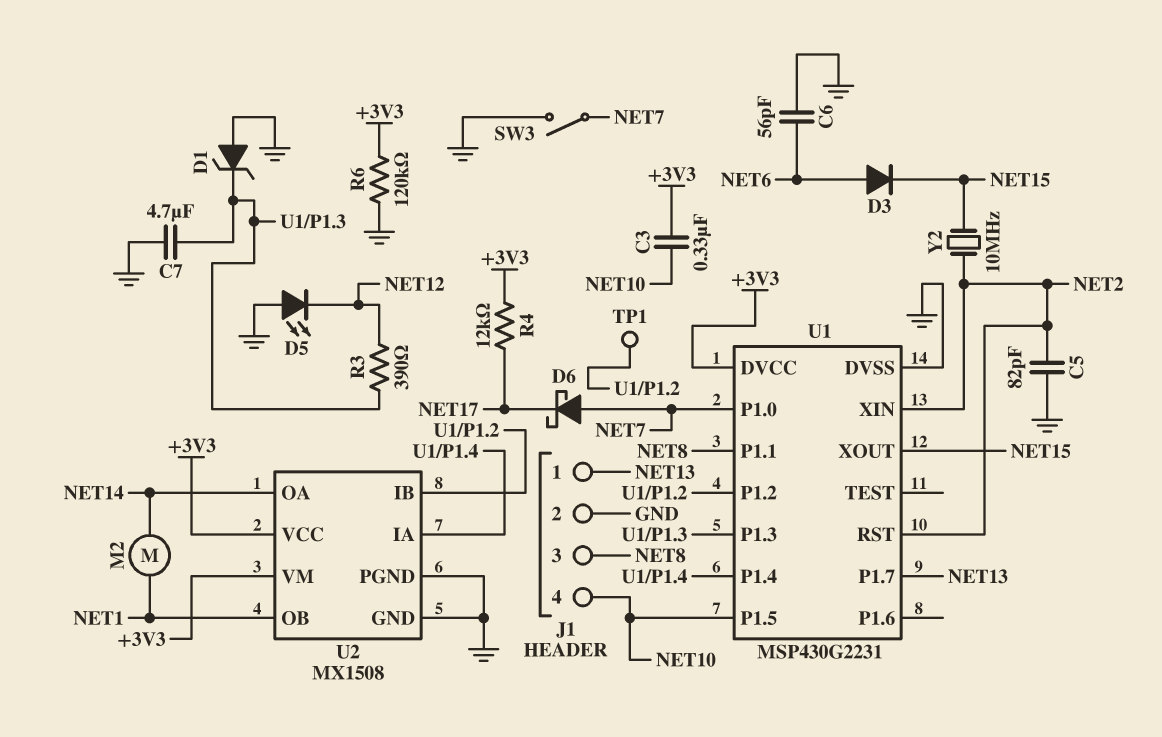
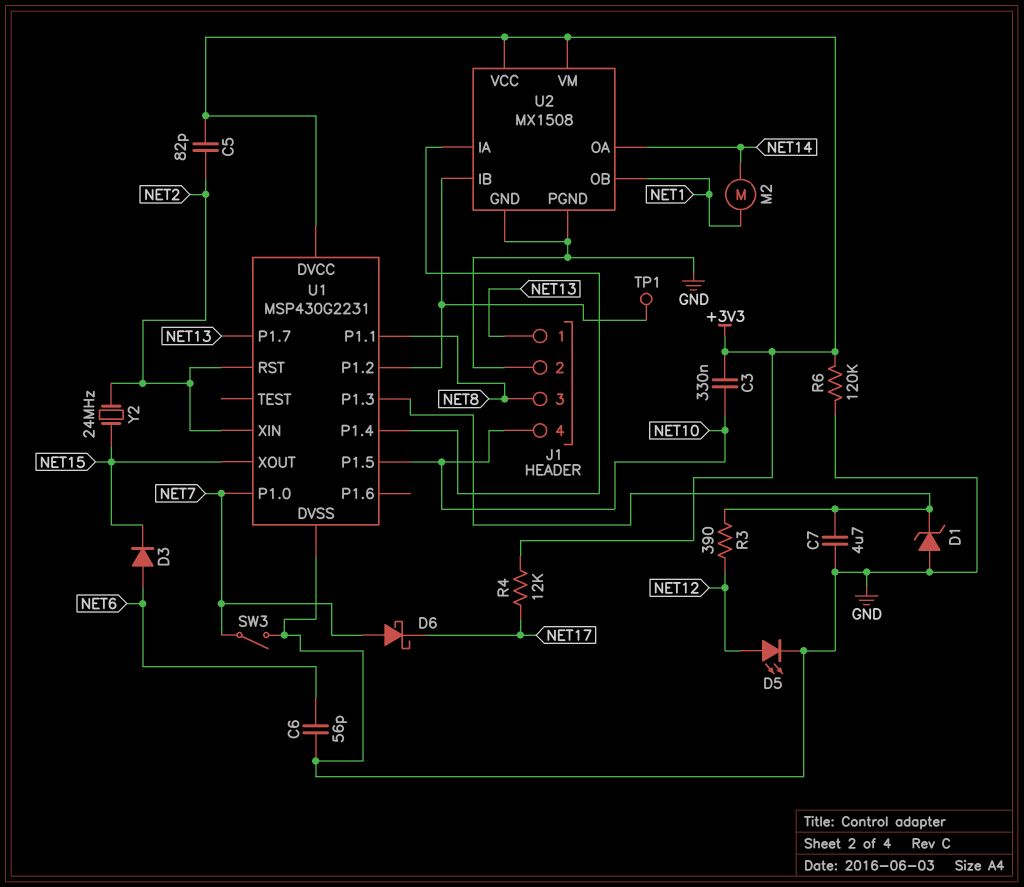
C5: 82pF (GND, NET2) -> 82pF (+3V3, NET2)
D5: LED (A GND, K NET12) -> LED (A NET12, K GND)
Y2: 10MHz (NET2, NET15) -> 24MHz (NET2, NET15)

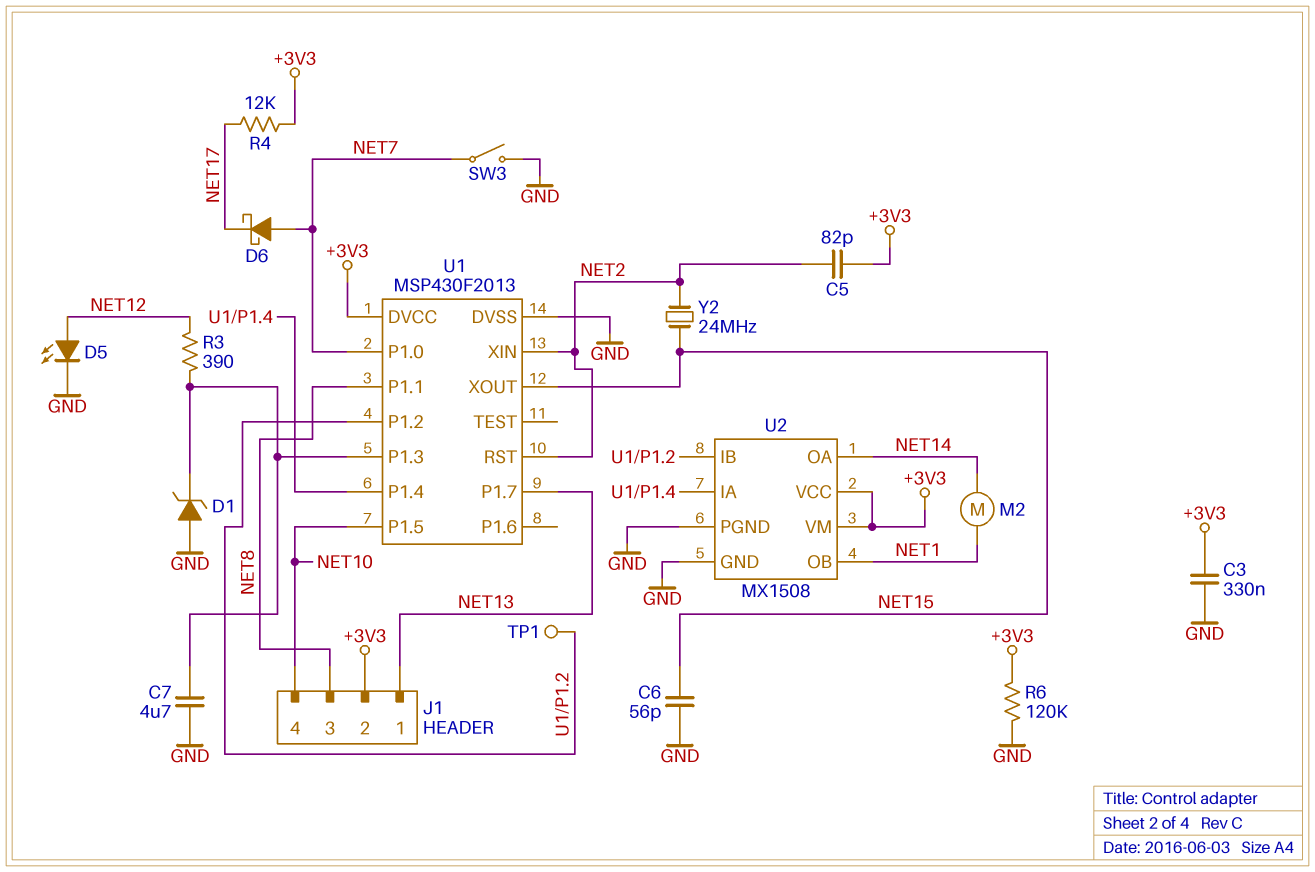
C3: 330nF (+3V3, NET10) -> 330nF (+3V3, GND)
C6: 56pF (GND, NET6) -> 56pF (GND, NET15)
D3: diode (A NET6, K NET15) -> none
J1 pin 2: GND -> +3V3
U1: MSP430G2231 -> MSP430F2013

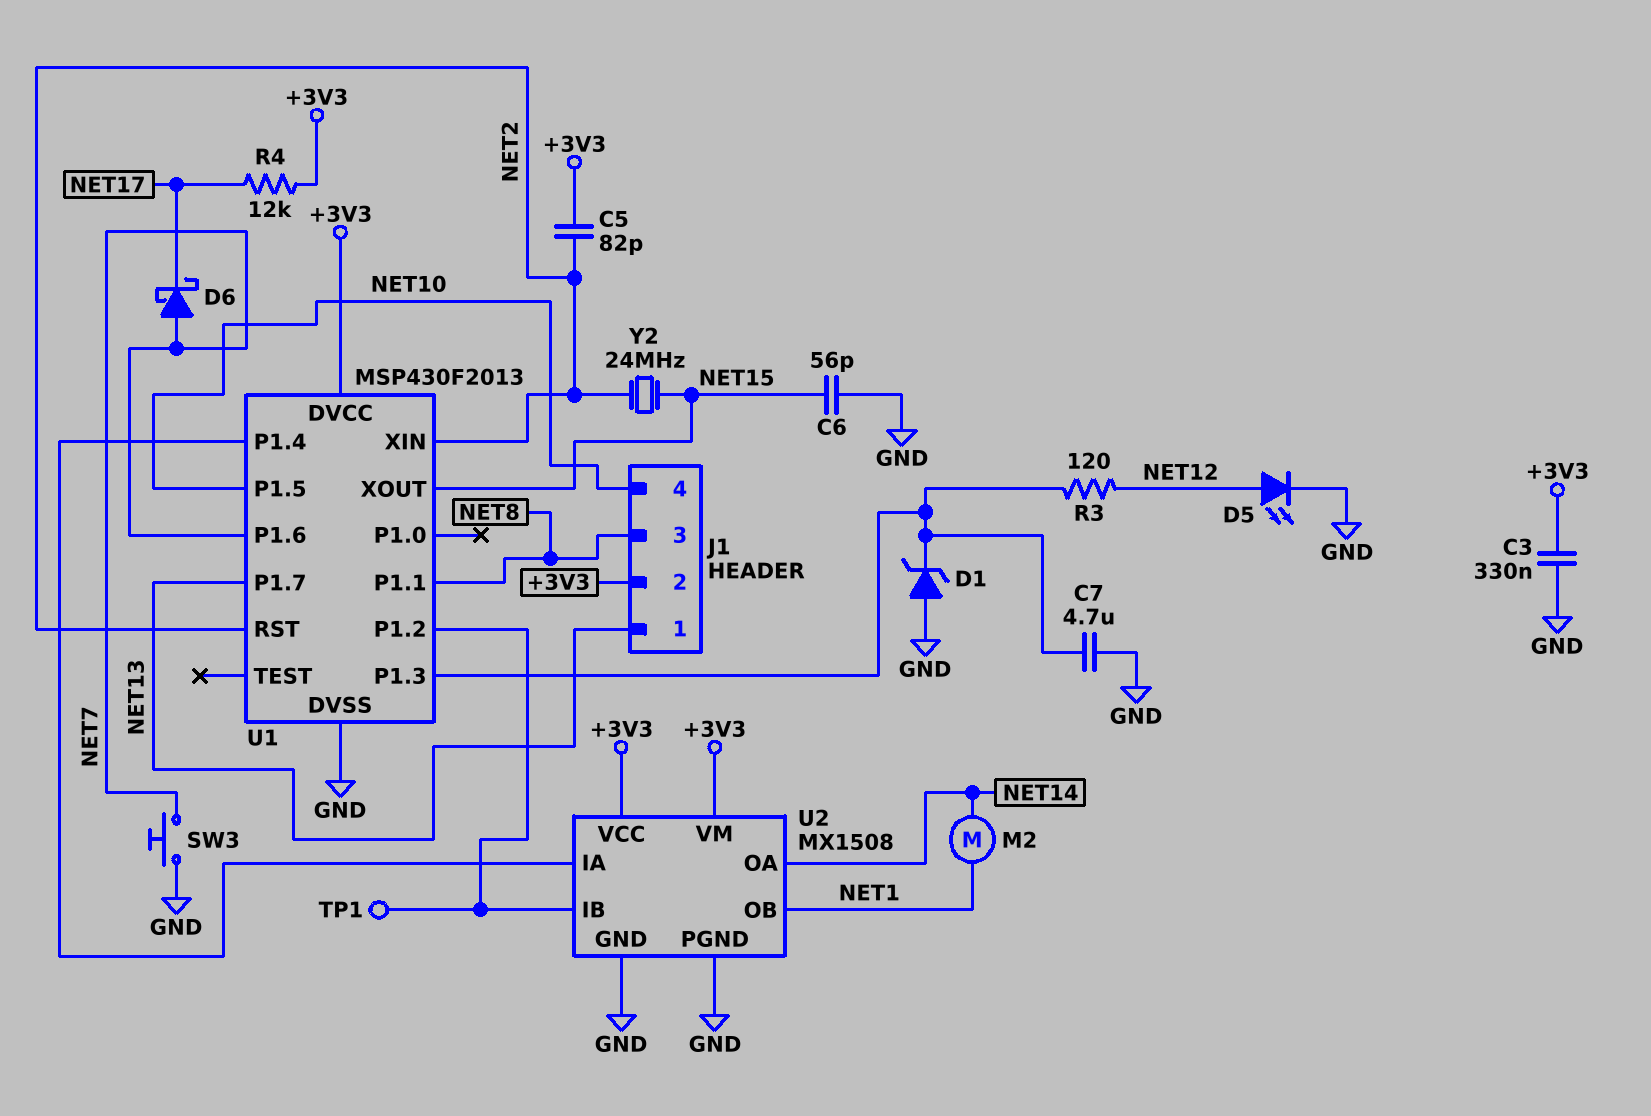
R3: 390 (NET12, U1/P1.3) -> 120 (NET12, U1/P1.3)
R6: 120k (+3V3, GND) -> none
SW3: switch (GND, NET7) -> button (GND, NET7)
U1 pin P1.0: NET7 -> none
U1 pin P1.6: none -> NET7

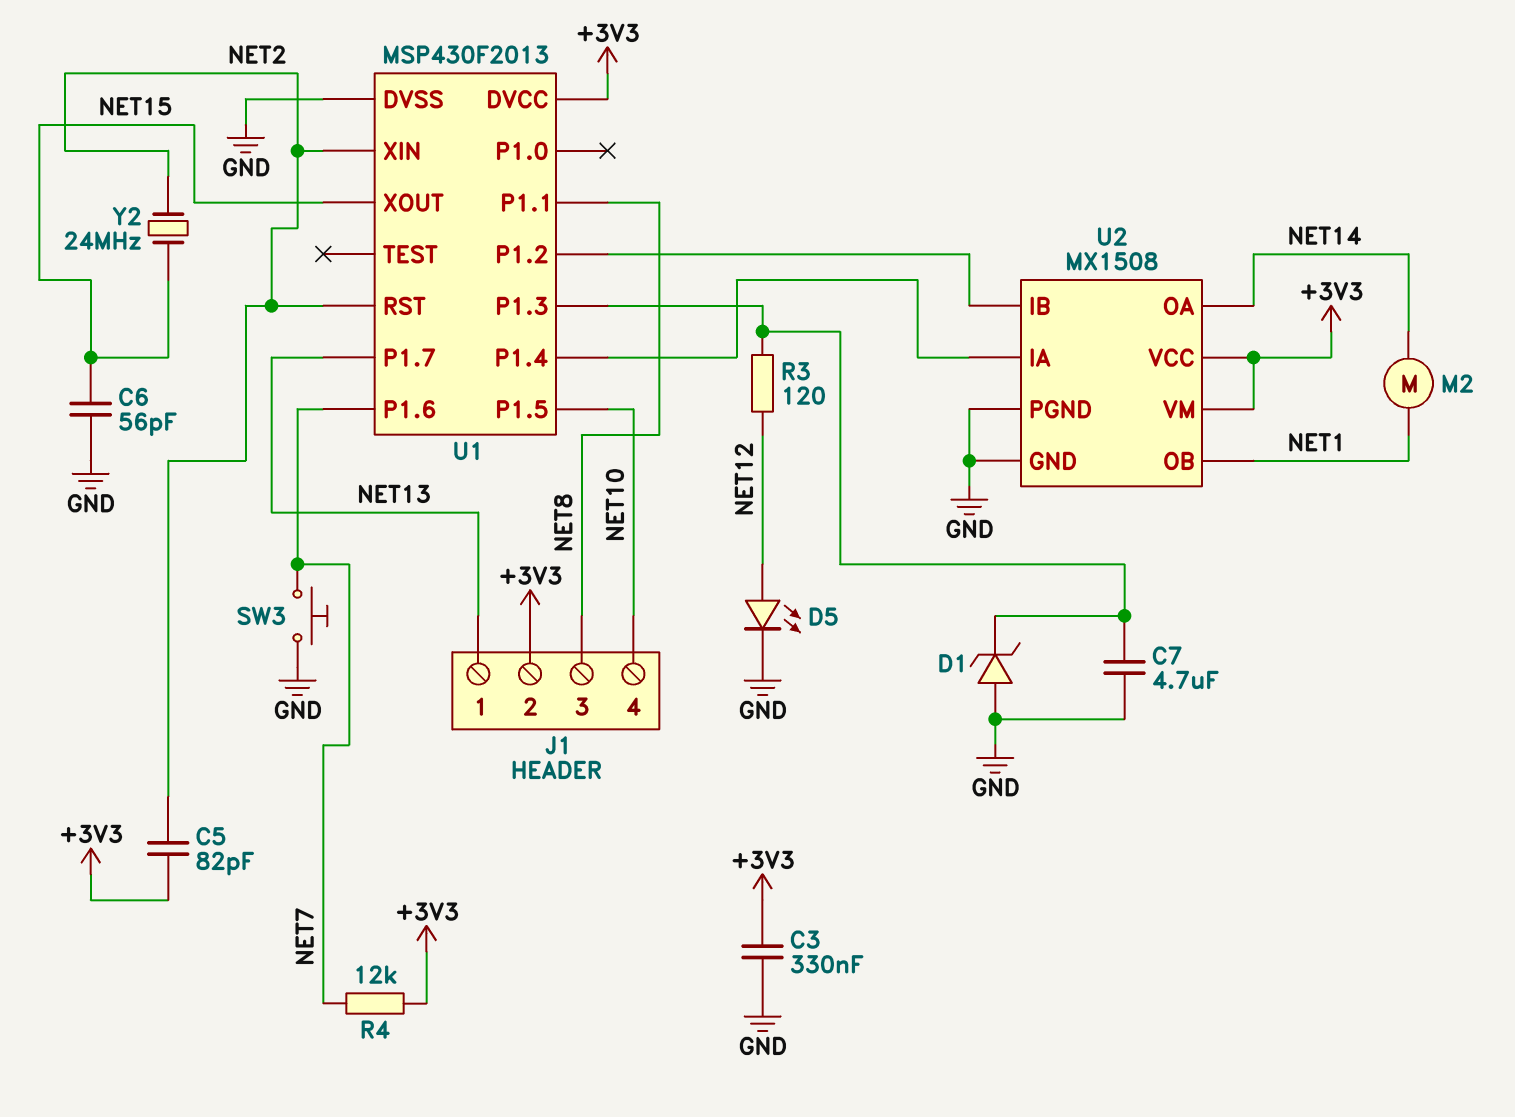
D6: schottky (A NET7, K NET17) -> none
R4: 12k (+3V3, NET17) -> 12k (+3V3, NET7)
TP1: test point (U1/P1.2) -> none

